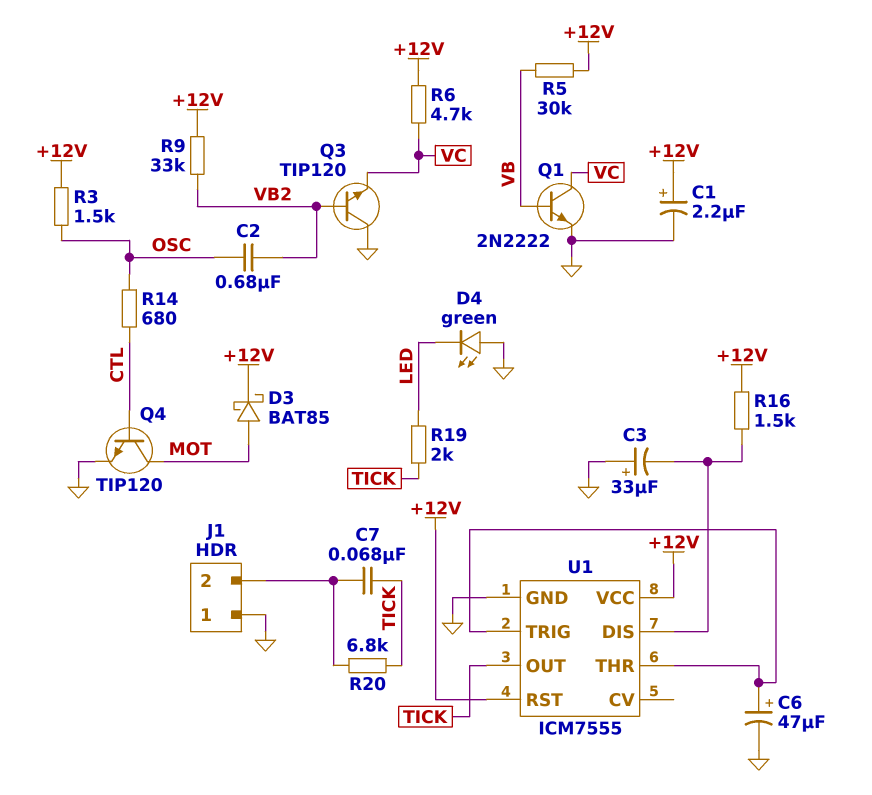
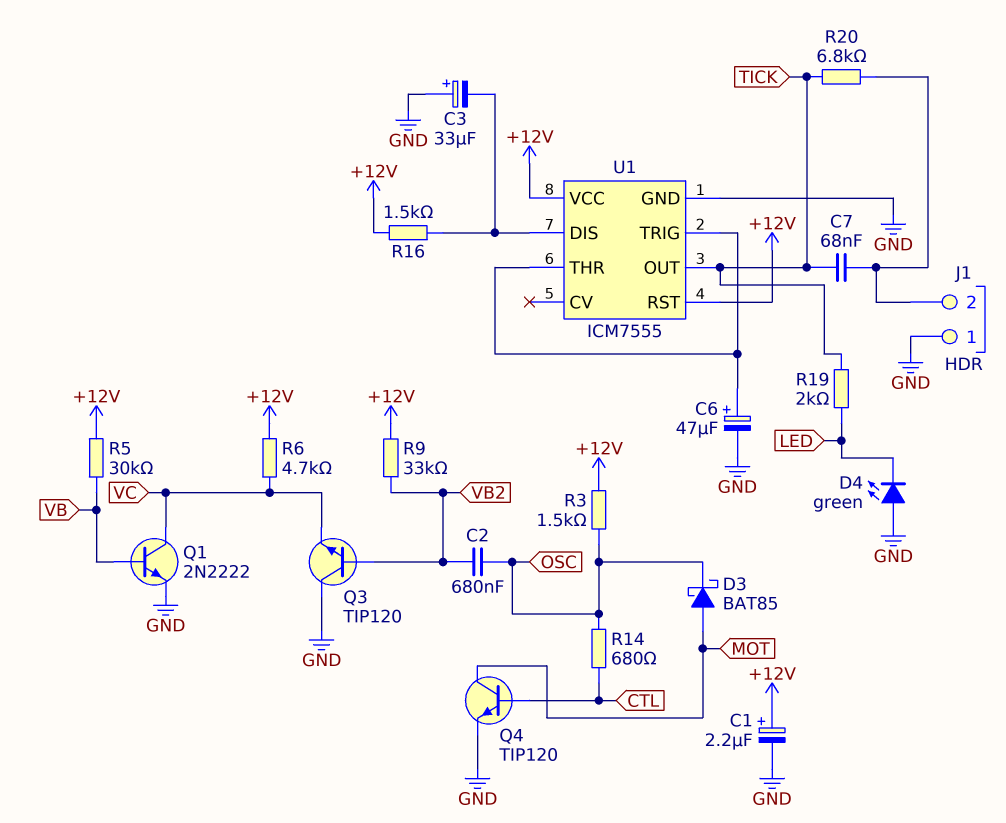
D3: schottky BAT85 (A MOT, K +12V) -> schottky BAT85 (A MOT, K OSC)

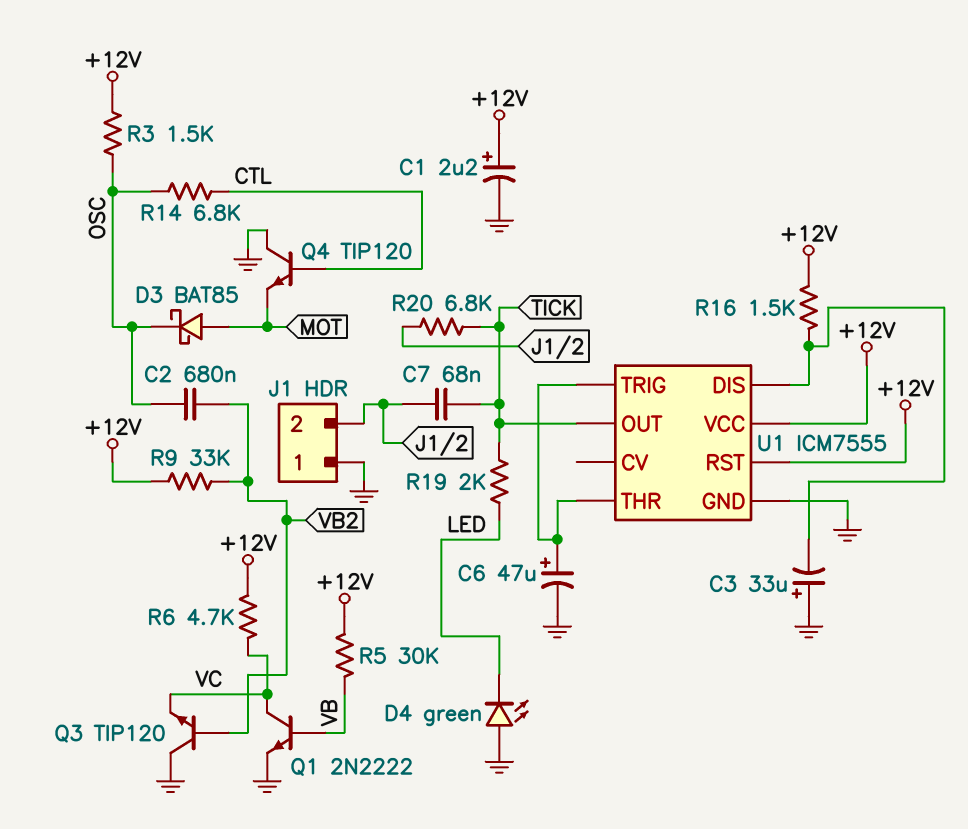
Q4: NPN TIP120 (B CTL, C MOT, E GND) -> NPN TIP120 (B CTL, C GND, E MOT)
R14: 680 (CTL, OSC) -> 6.8k (CTL, OSC)

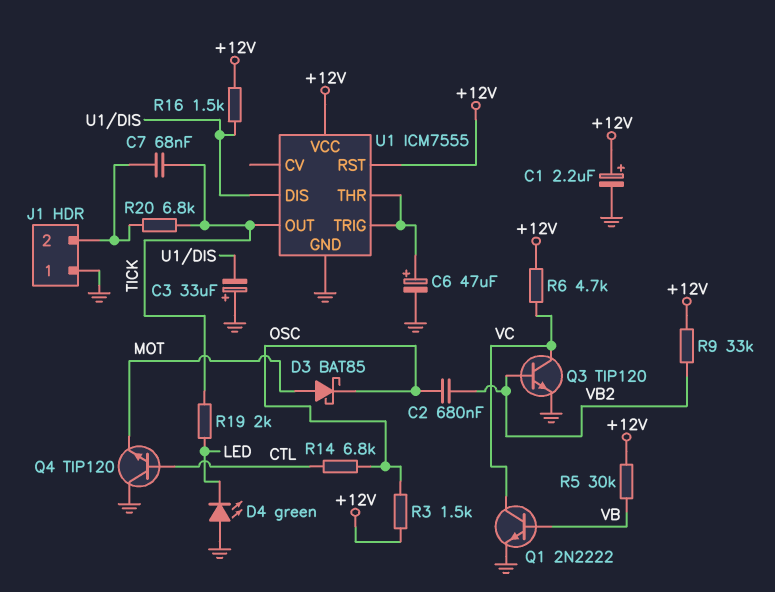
Q3: NPN TIP120 (B VB2, C GND, E VC) -> NPN TIP120 (B VB2, C VC, E GND)

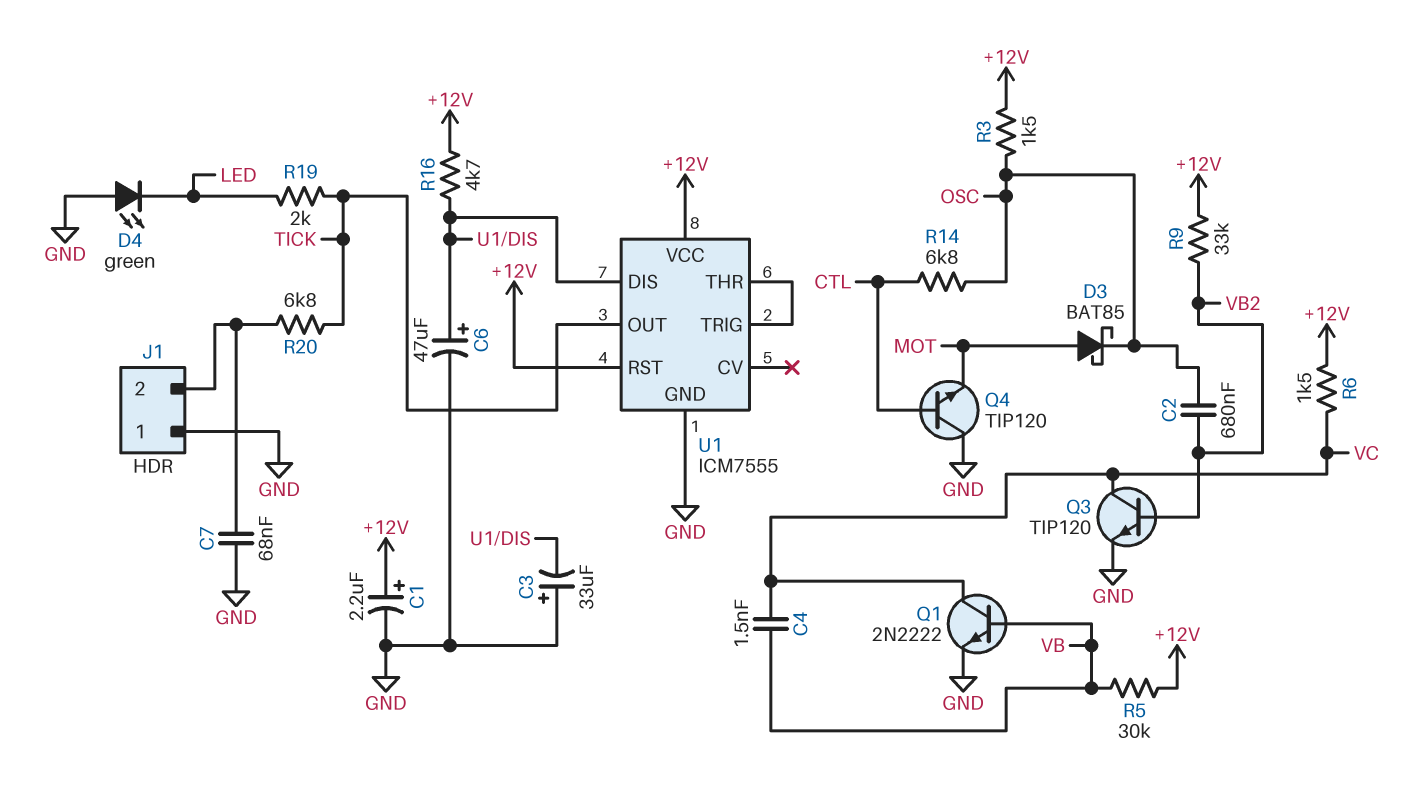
C4: none -> 1.5nF (VB, VC)
C6: 47uF (plus U1/THR, minus GND) -> 47uF (plus U1/DIS, minus GND)
C7: 68nF (J1/2, TICK) -> 68nF (GND, J1/2)
R6: 4.7k (+12V, VC) -> 1.5k (+12V, VC)
R16: 1.5k (+12V, U1/DIS) -> 4.7k (+12V, U1/DIS)

